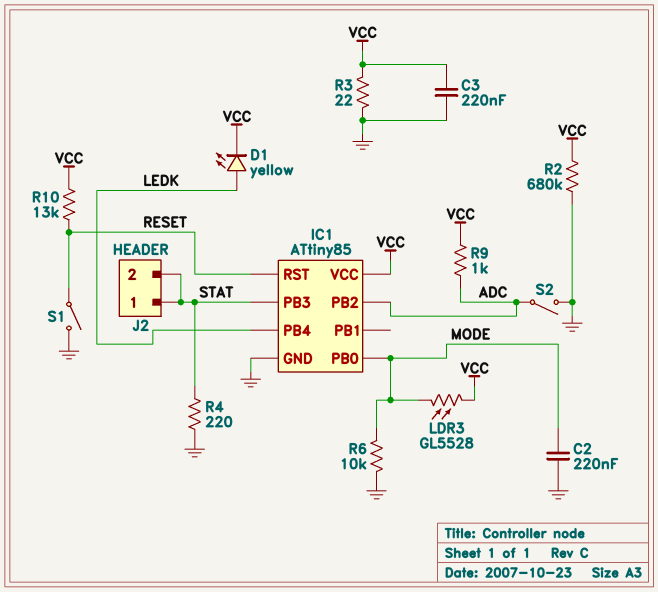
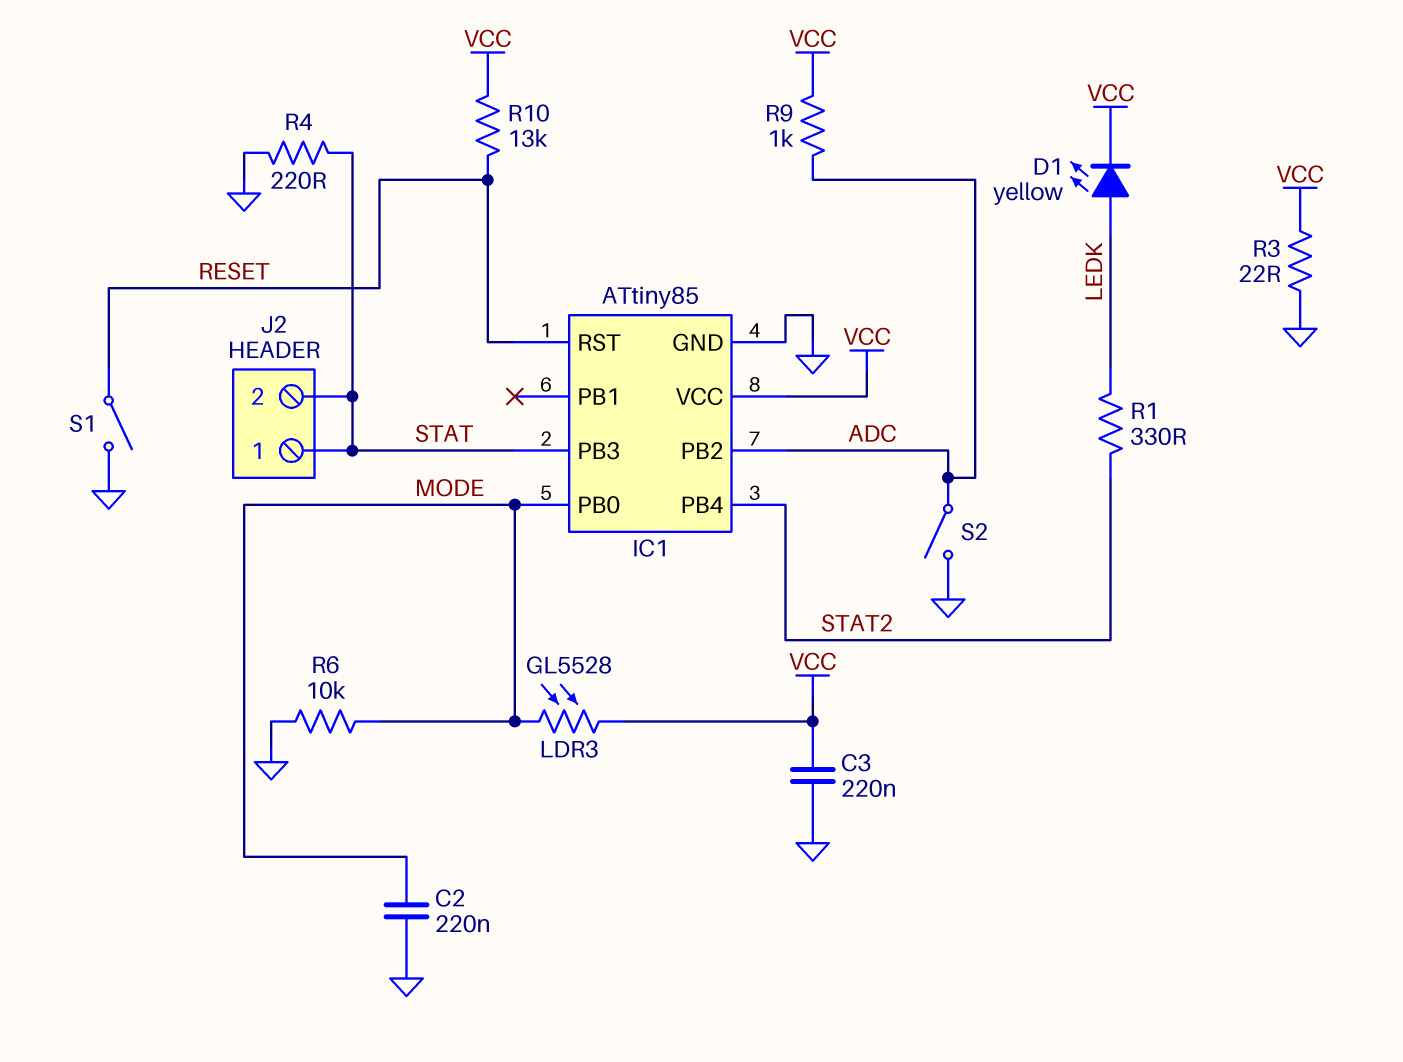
IC1 pin PB4: LEDK -> STAT2
R1: none -> 330 (LEDK, STAT2)
R2: 680k (GND, VCC) -> none

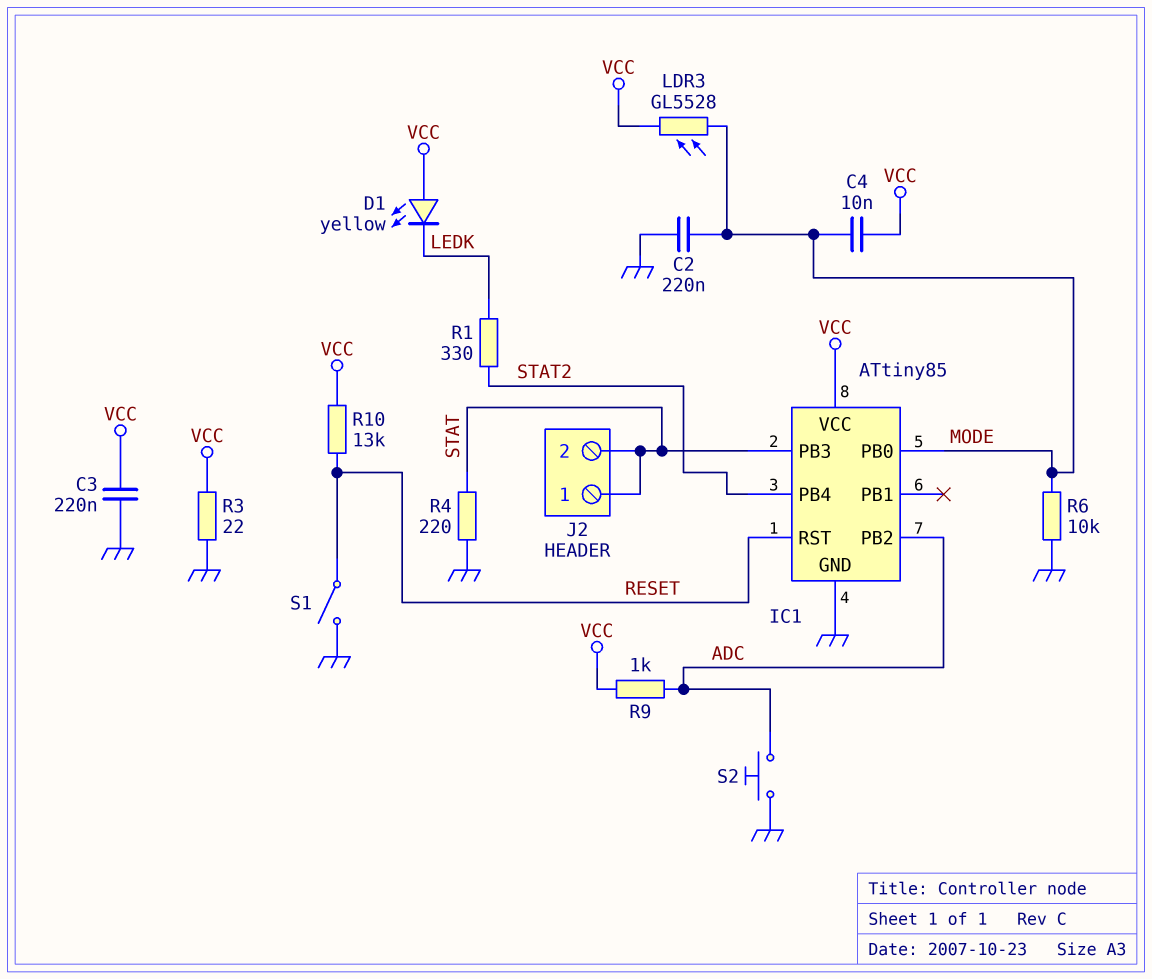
C4: none -> 10nF (MODE, VCC)
D1: LED yellow (A LEDK, K VCC) -> LED yellow (A VCC, K LEDK)
S2: switch (ADC, GND) -> button (ADC, GND)

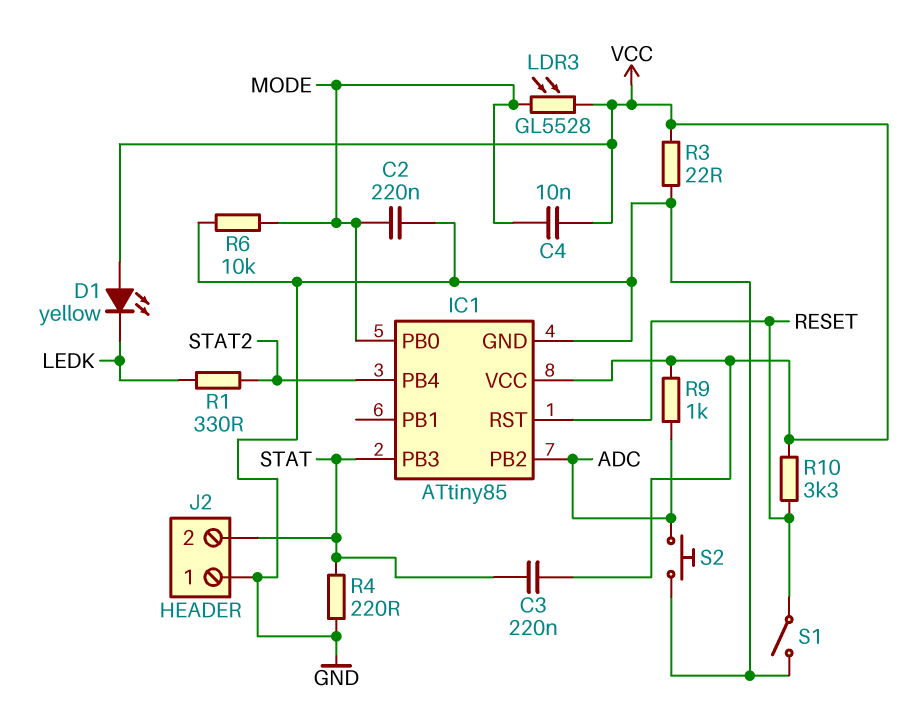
C3: 220nF (GND, VCC) -> 220nF (STAT, VCC)
J2 pin 1: STAT -> GND
R10: 13k (RESET, VCC) -> 3.3k (RESET, VCC)

